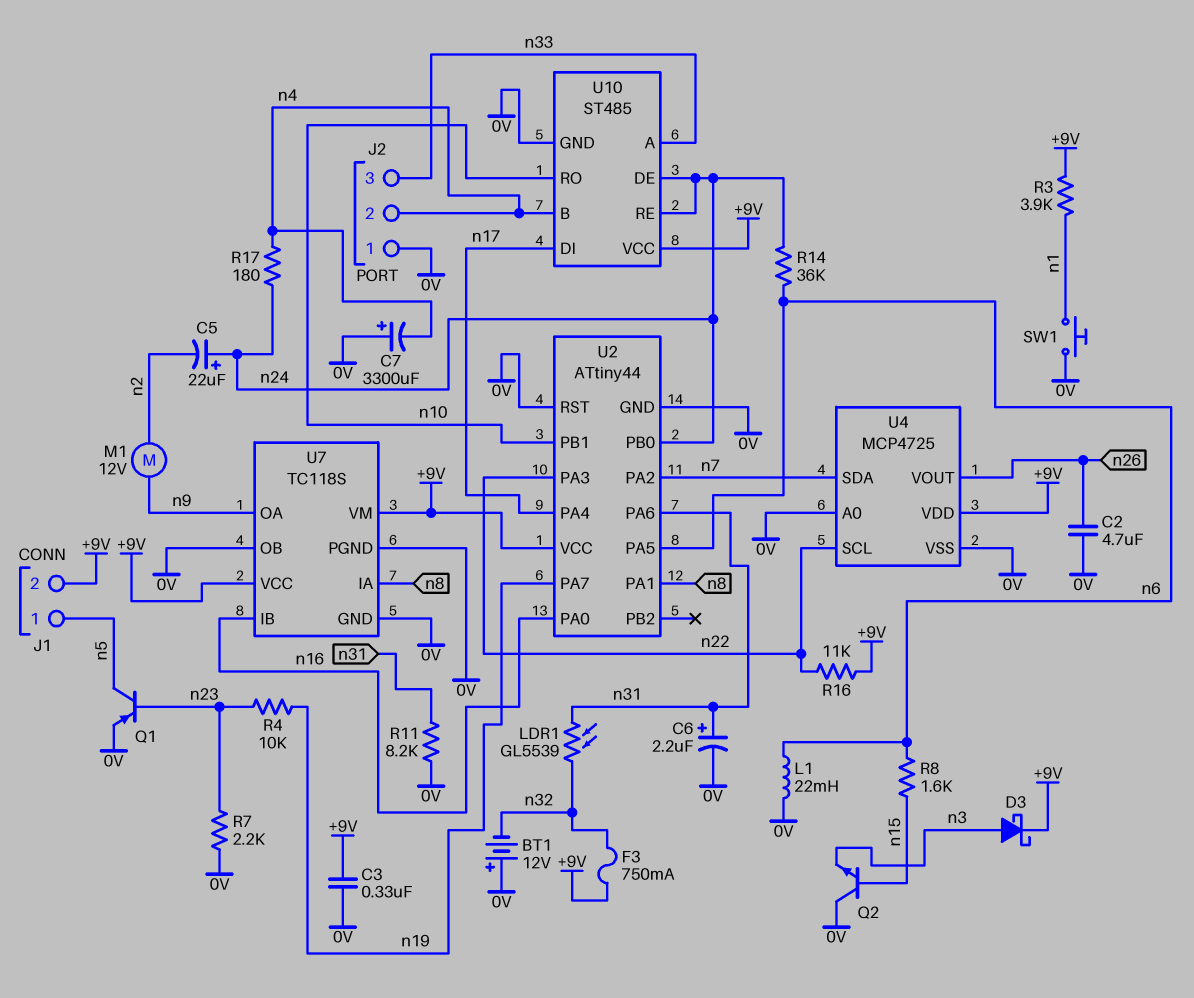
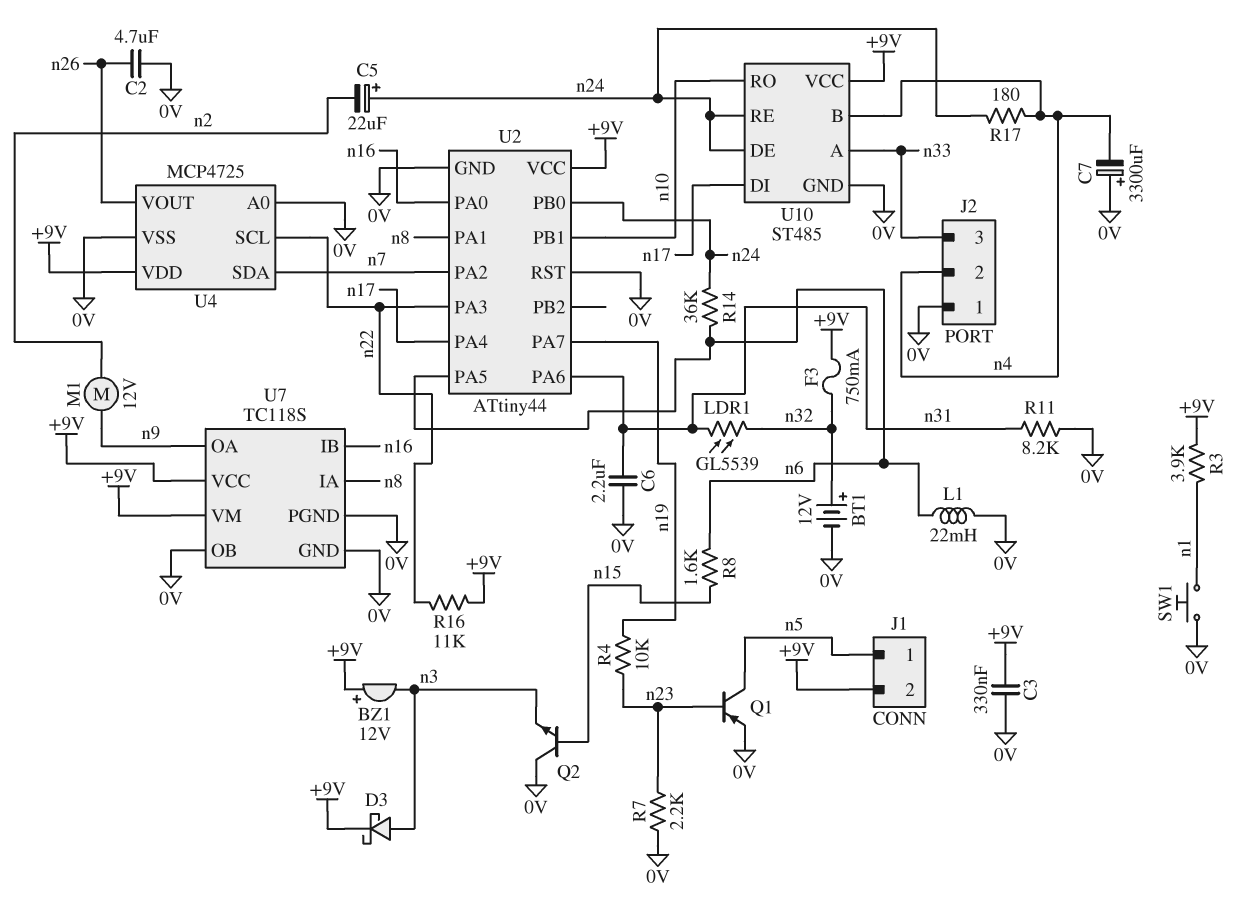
BT1: 12V (plus 0V, minus n32) -> 12V (plus n32, minus 0V)
BZ1: none -> buzzer 12V (plus +9V, minus n3)
C6: 2.2uF (plus n31, minus 0V) -> 2.2uF (0V, n31)

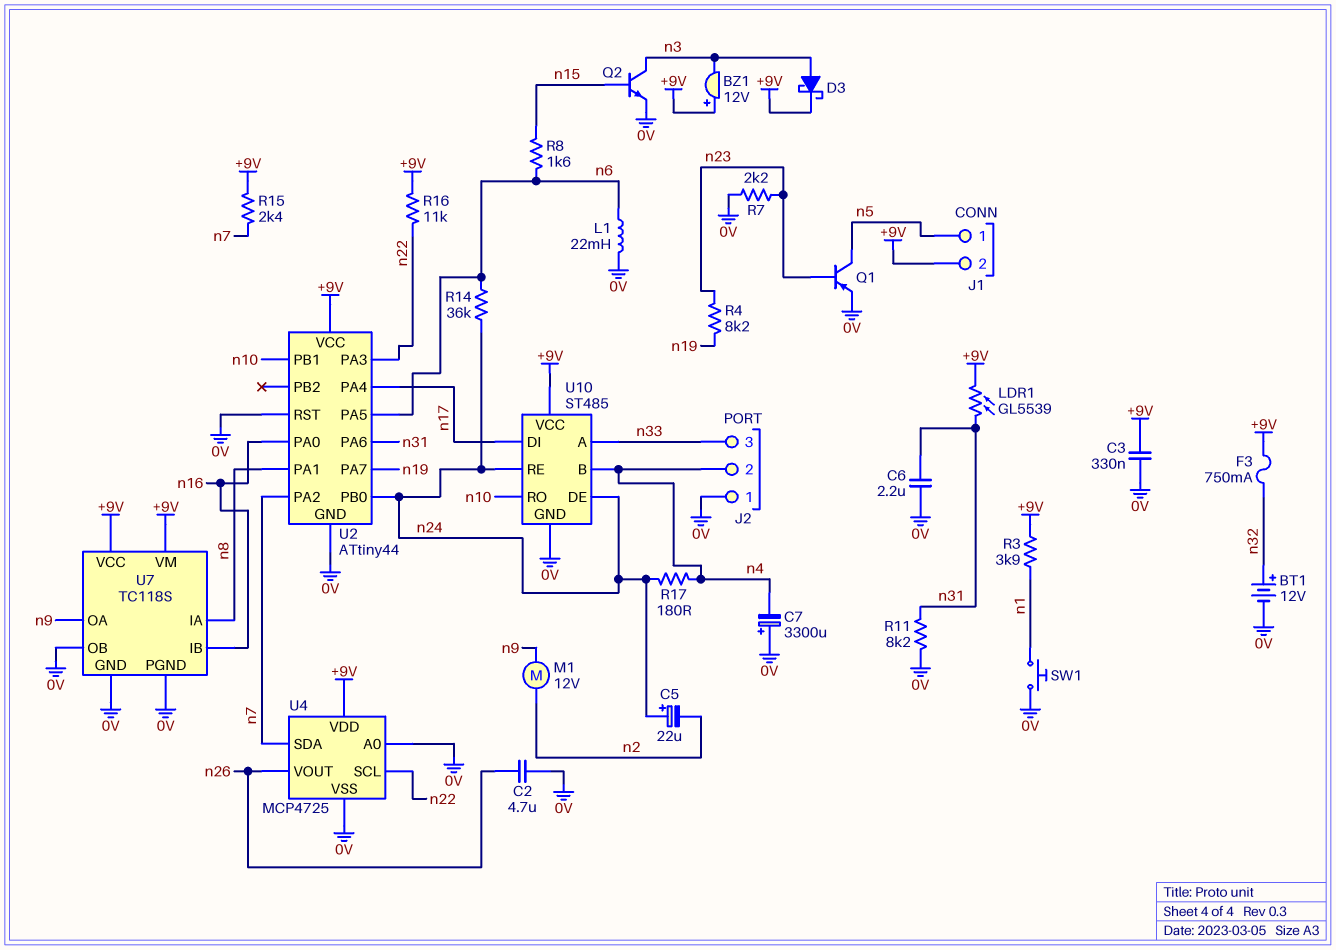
LDR1: GL5539 (n31, n32) -> GL5539 (+9V, n31)
Q2: NPN (B n15, C 0V, E n3) -> NPN (B n15, C n3, E 0V)
R4: 10k (n19, n23) -> 8.2k (n19, n23)
R15: none -> 2.4k (+9V, n7)

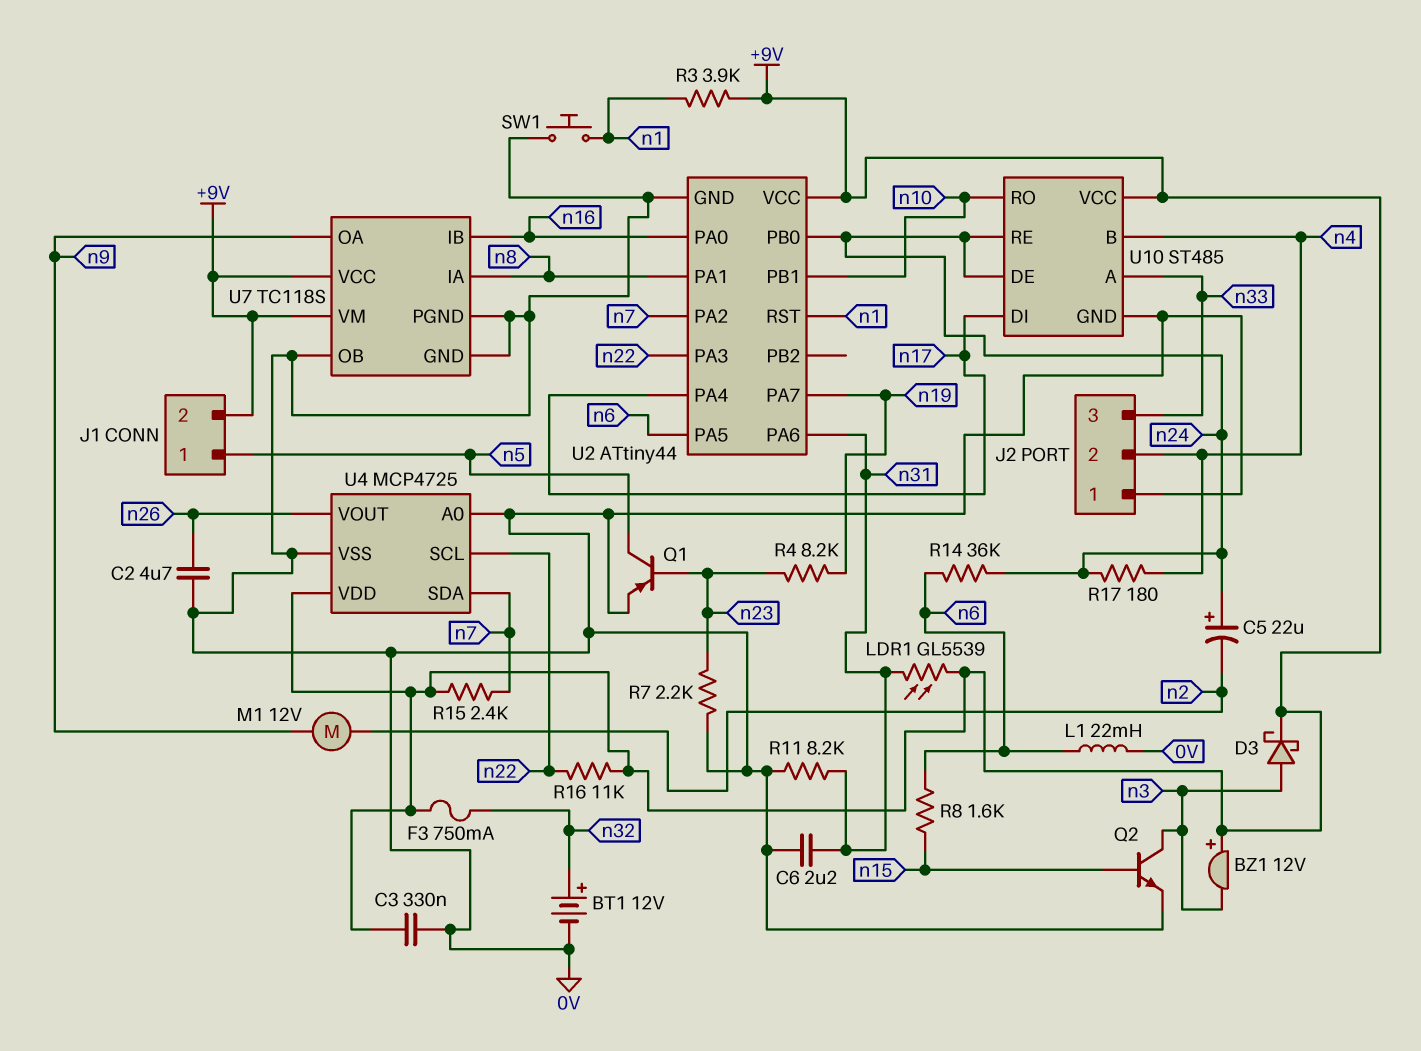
C7: 3300uF (plus 0V, minus n4) -> none
U2 pin RST: 0V -> n1

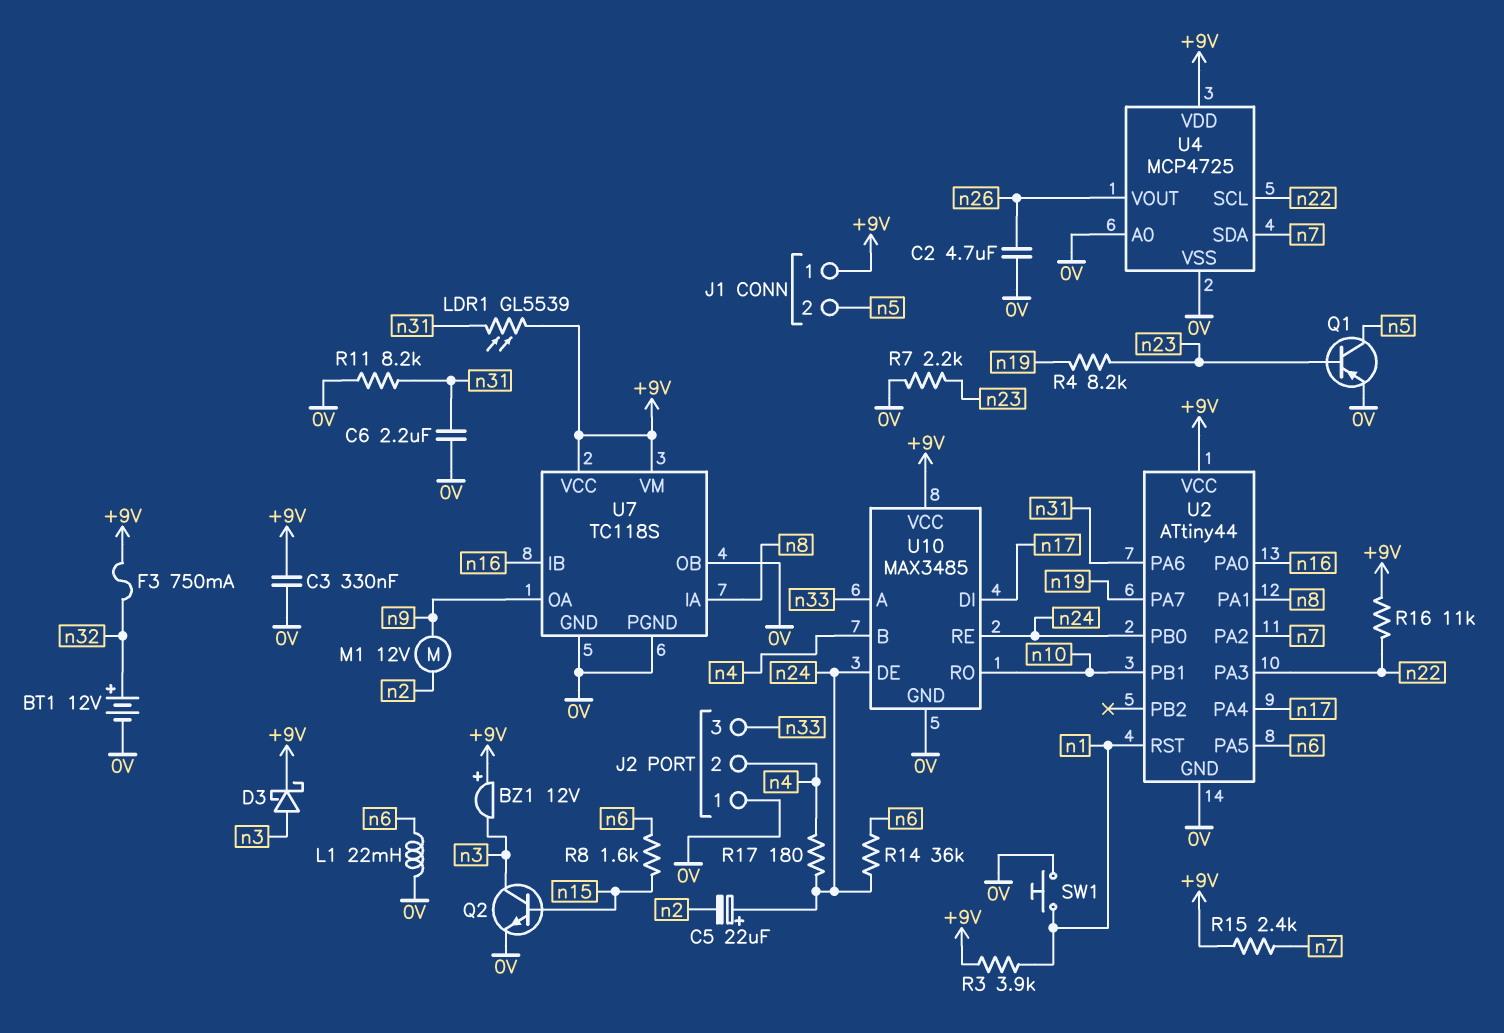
J1 pin 1: n5 -> +9V
J1 pin 2: +9V -> n5
U10: ST485 -> MAX3485

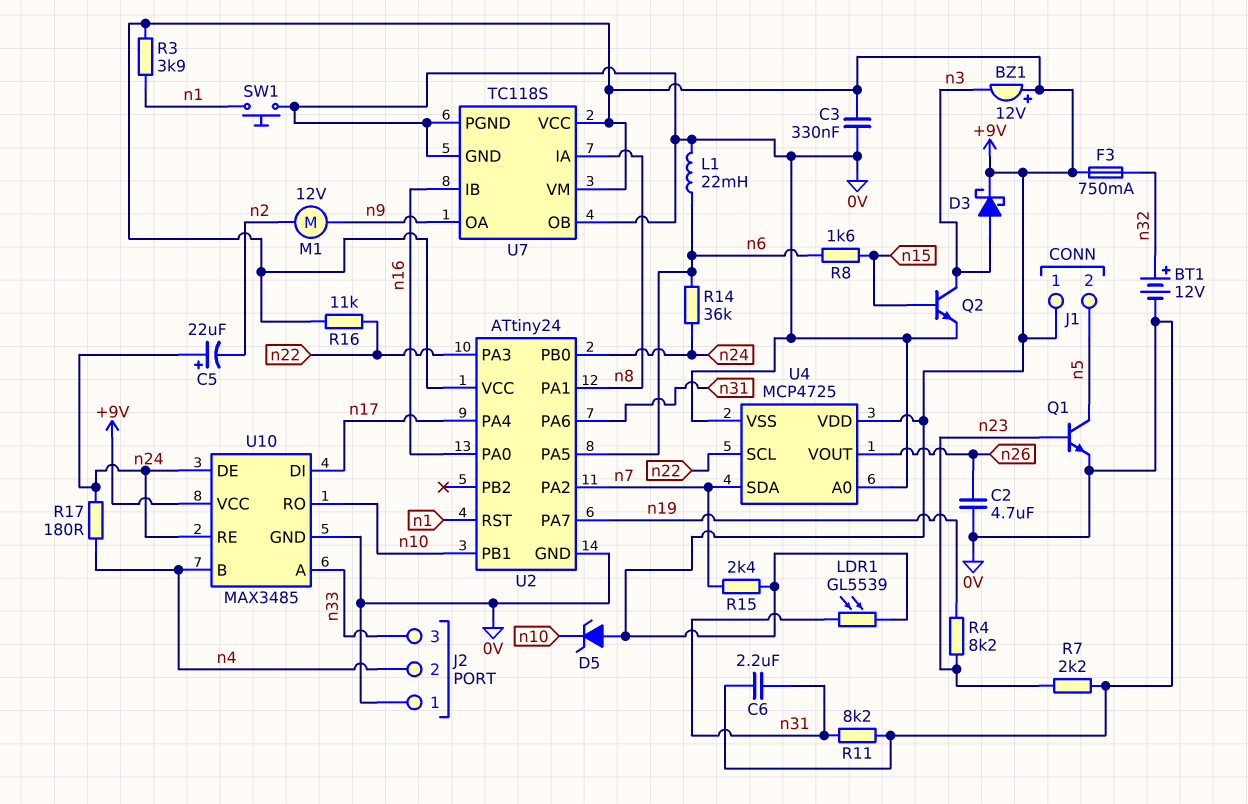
D5: none -> zener (A +9V, K n10)
Q1: PNP (B n23, C n5, E 0V) -> NPN (B n23, C n5, E 0V)
U2: ATtiny44 -> ATtiny24

